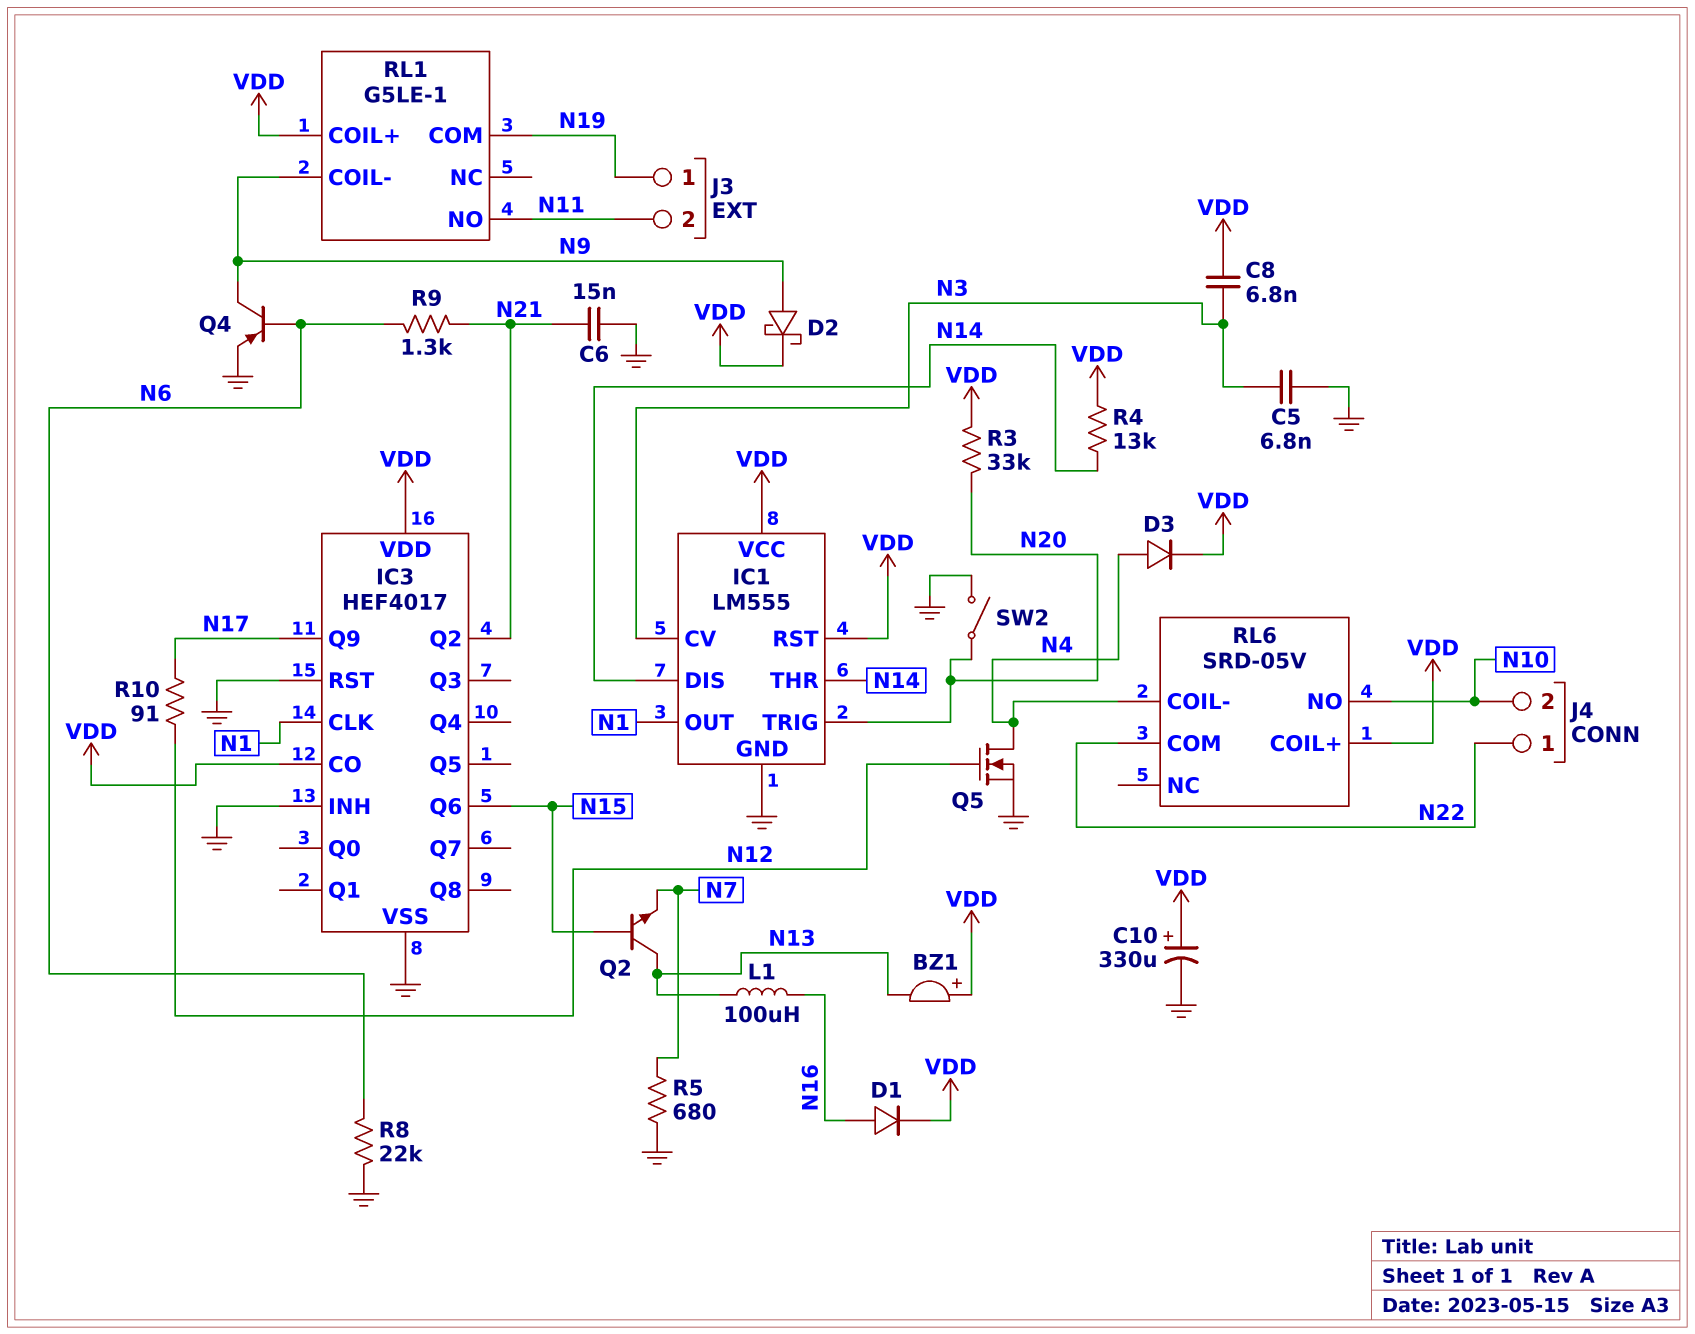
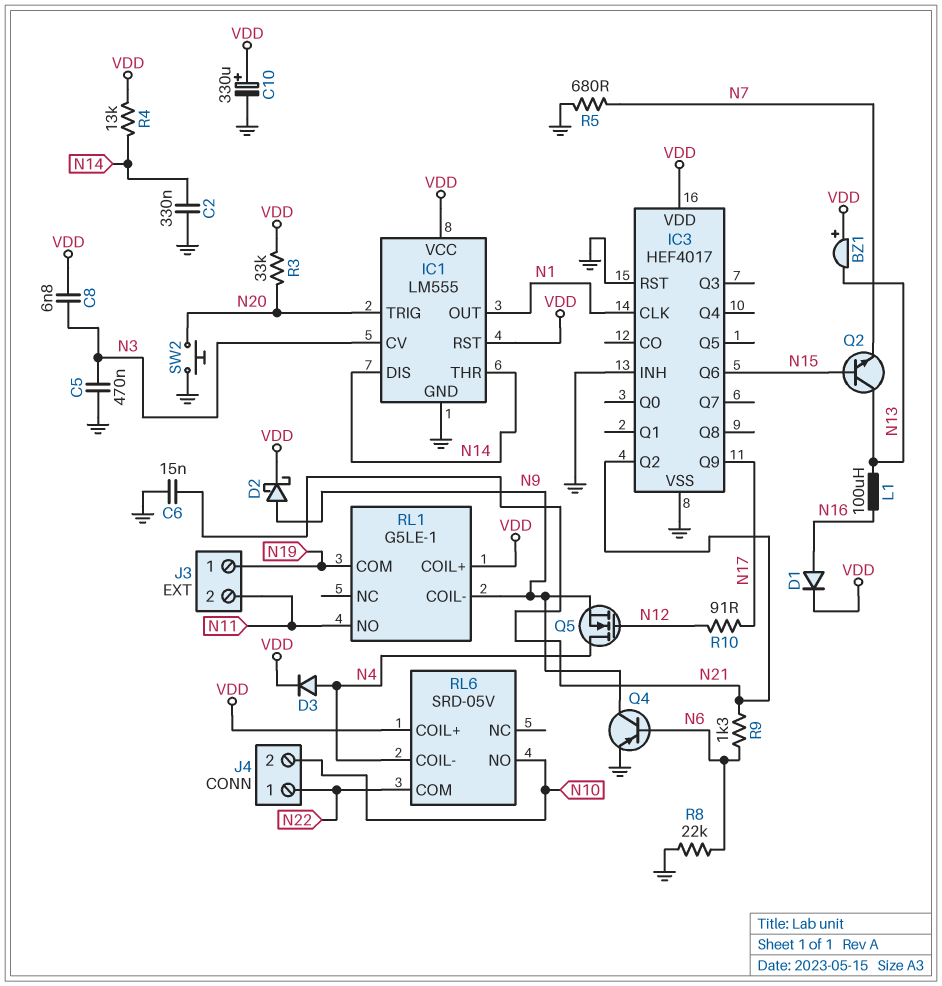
C2: none -> 330nF (GND, N14)
C5: 6.8nF (GND, N3) -> 470nF (GND, N3)
IC3 pin CO: VDD -> none
Q5: NMOS (G N12, D N4, S GND) -> NMOS (G N12, D N4, S N9)
SW2: switch (GND, N20) -> button (GND, N20)

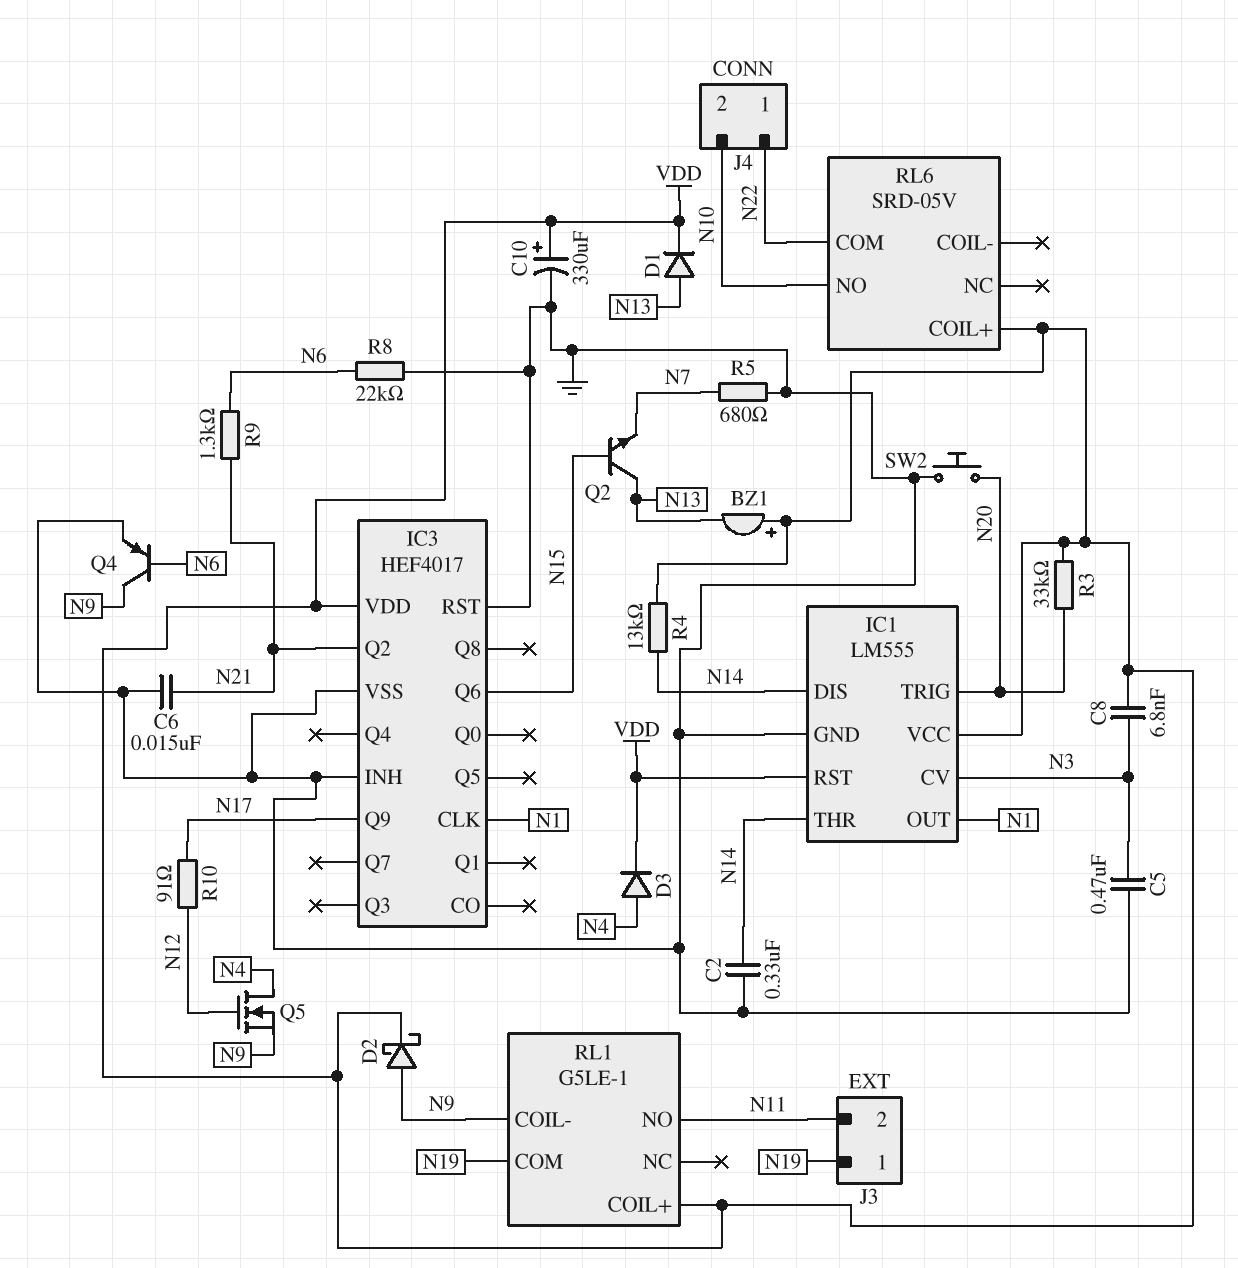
D1: diode (A N16, K VDD) -> diode (A N13, K VDD)
L1: 100uH (N13, N16) -> none
RL6 pin COIL-: N4 -> none

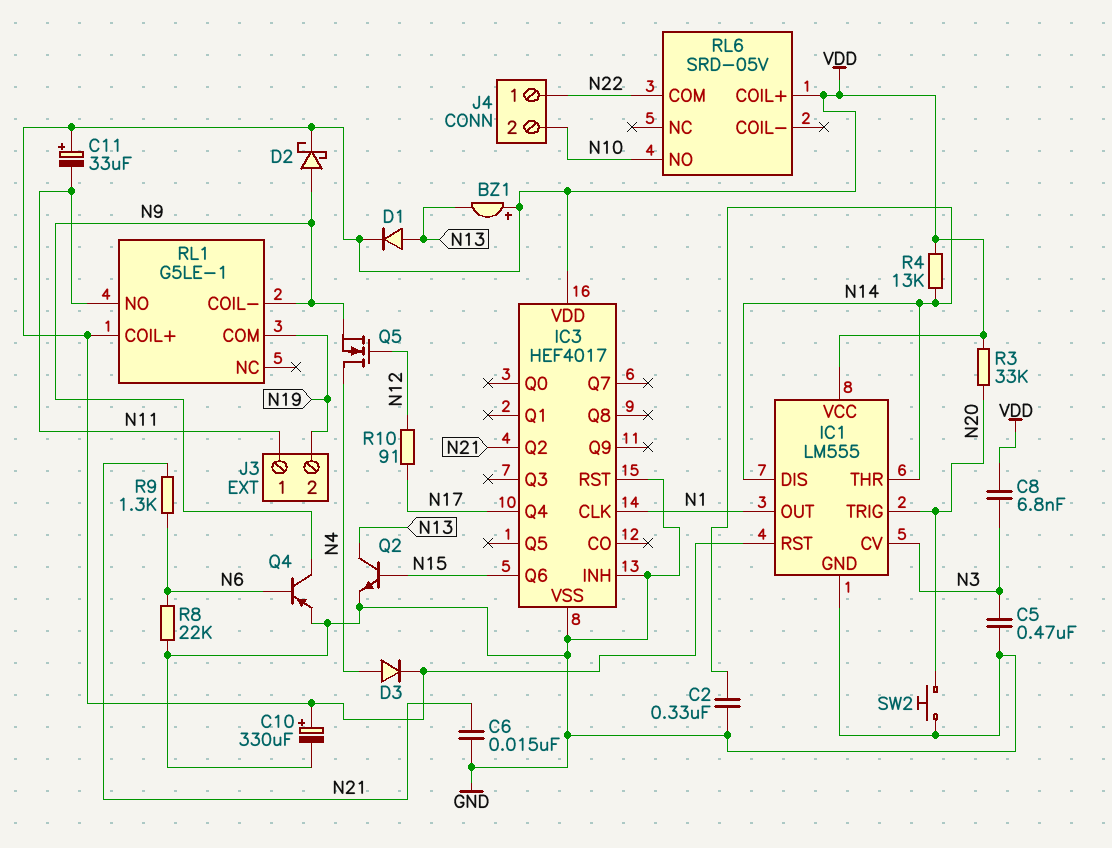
C11: none -> 33uF (plus VDD, minus N11)
IC3 pin Q4: none -> N17
IC3 pin Q9: N17 -> none
J3 pin 1: N19 -> N11
J3 pin 2: N11 -> N19
Q2: NPN (B N15, C N13, E N7) -> NPN (B N15, C N13, E GND)
R5: 680 (GND, N7) -> none

